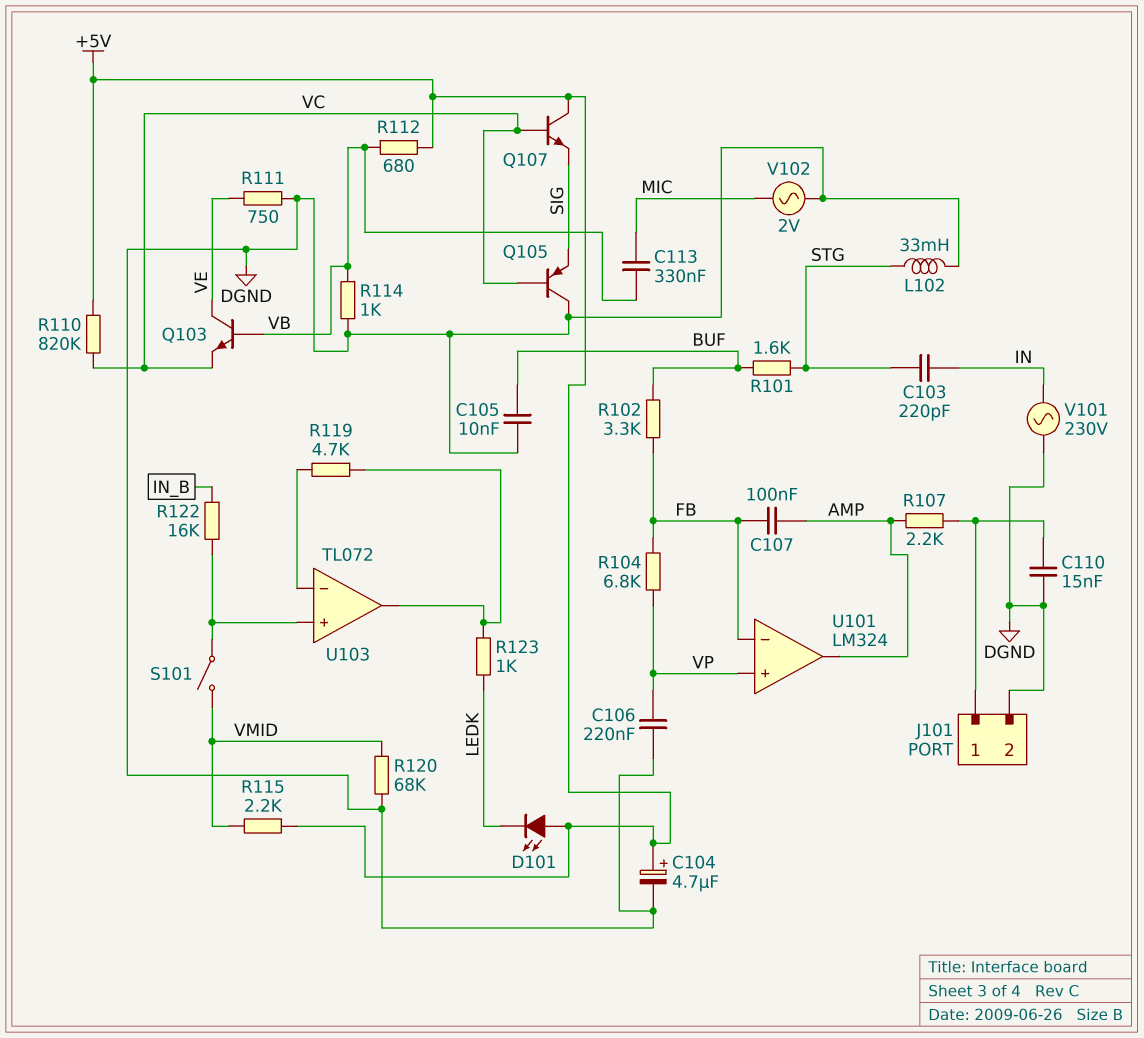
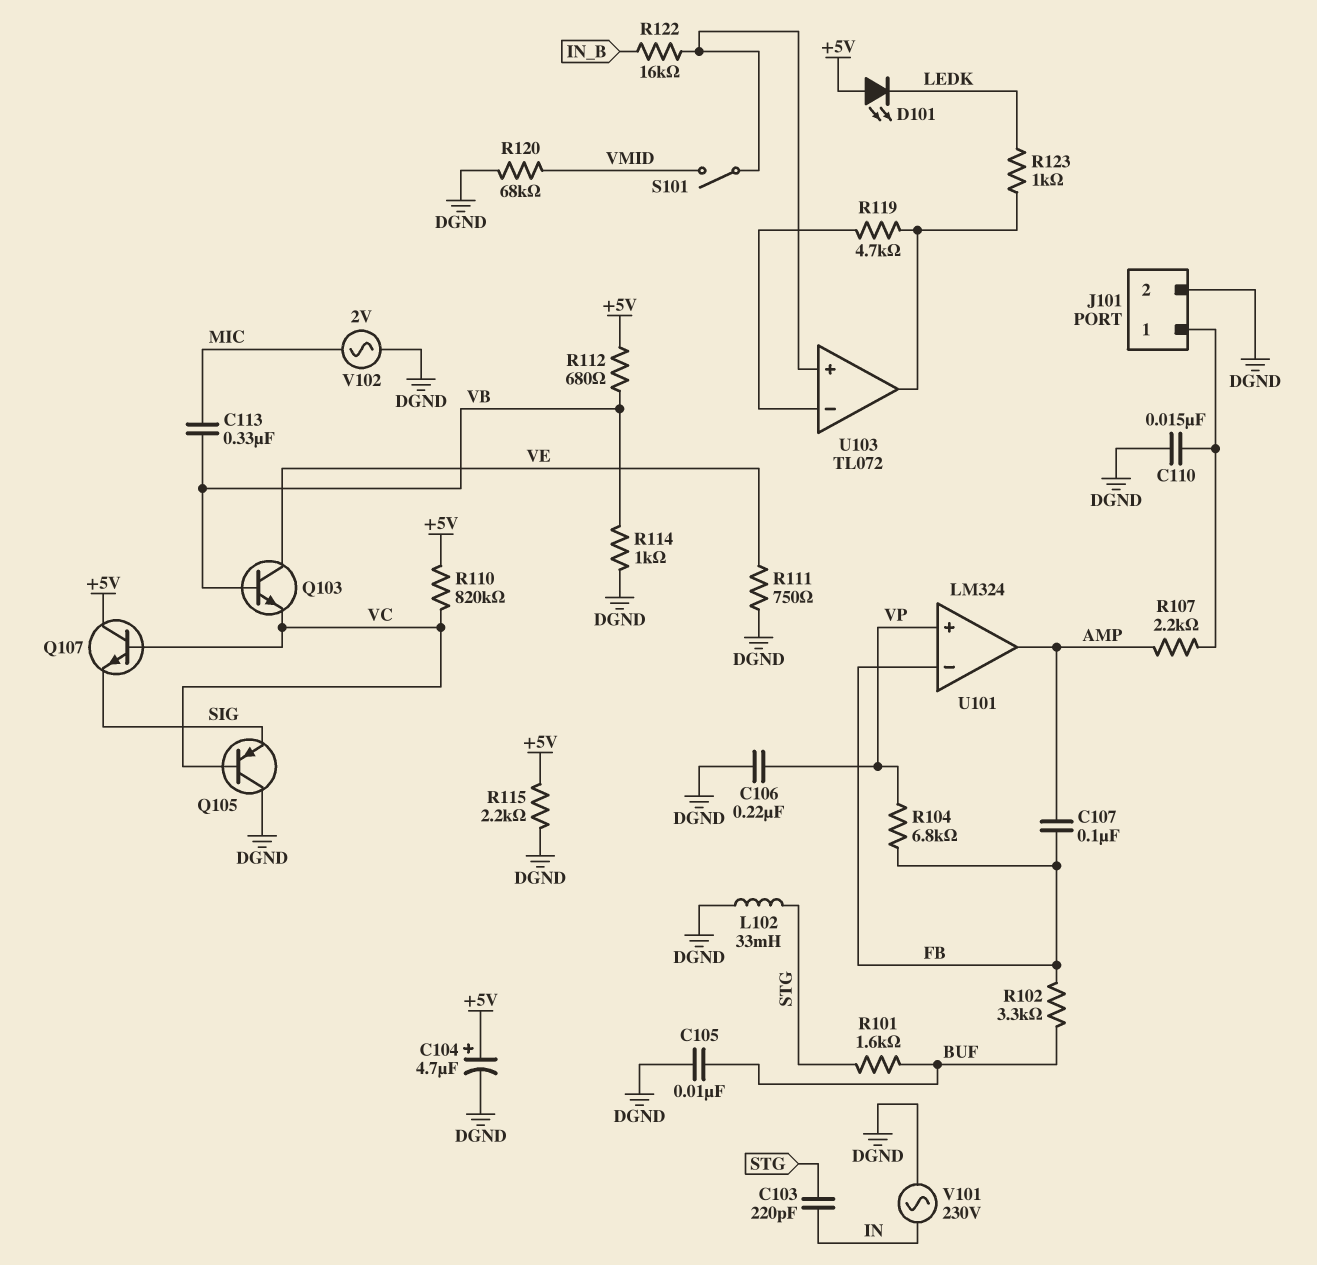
R115: 2.2k (+5V, VMID) -> 2.2k (+5V, DGND)

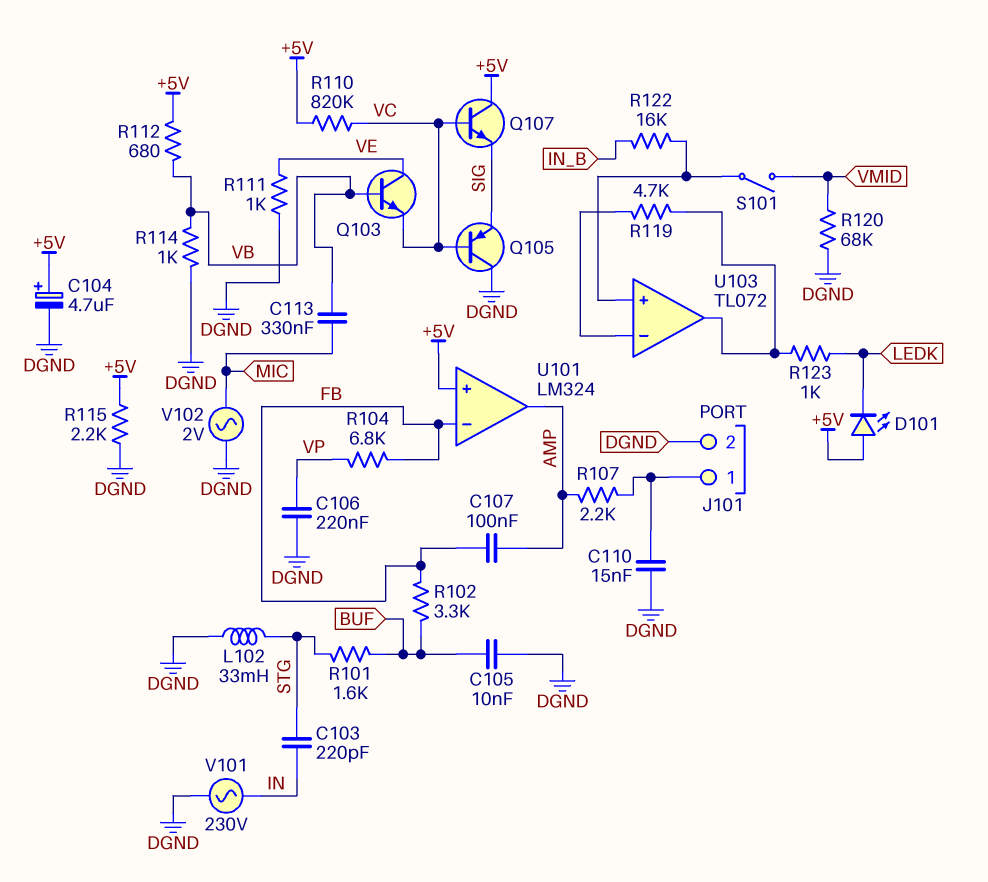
R111: 750 (DGND, VE) -> 1k (DGND, VE)
U101 pin in+: VP -> +5V

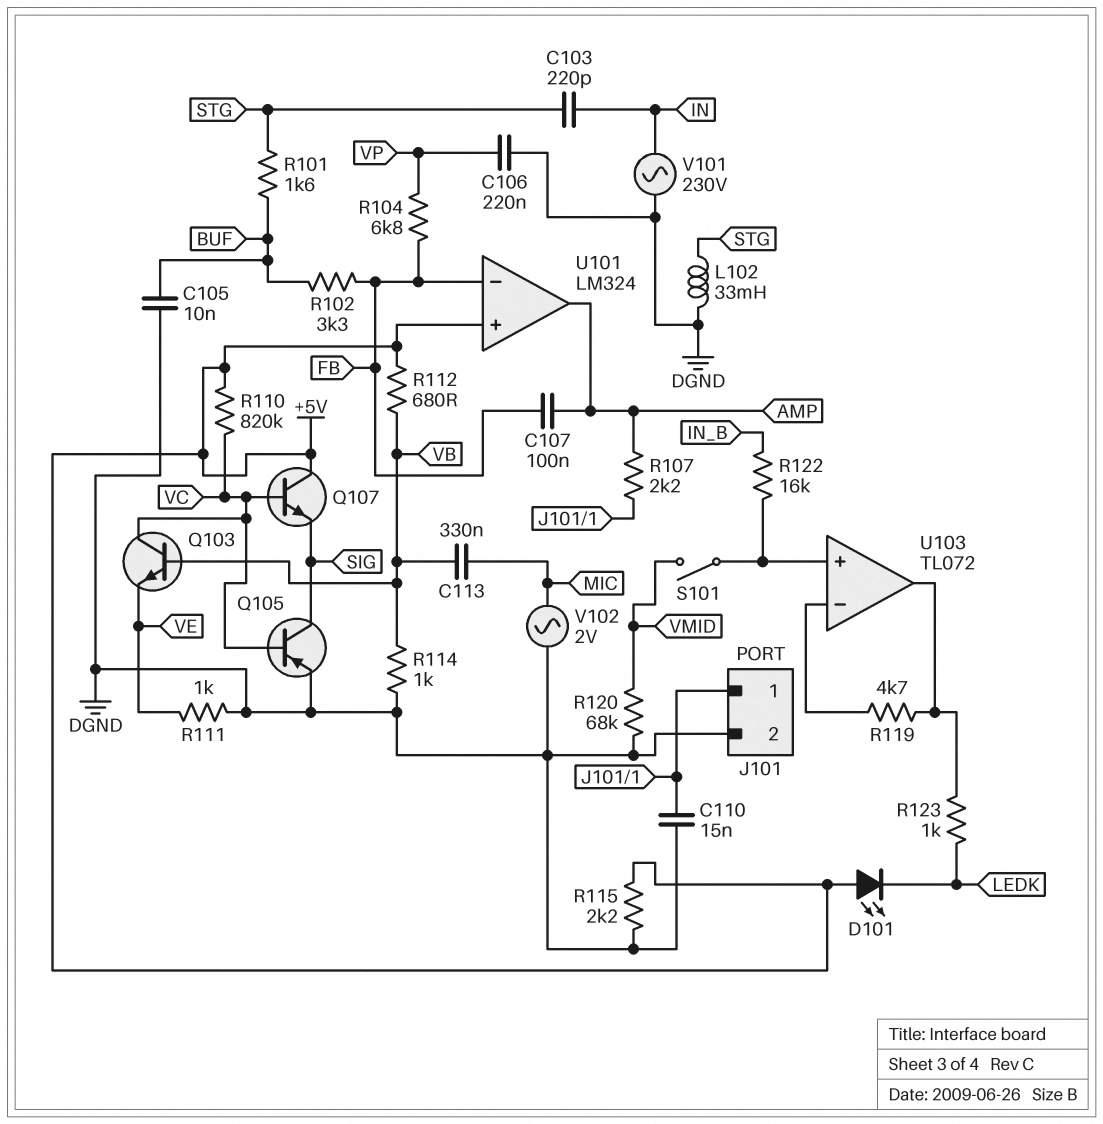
C104: 4.7uF (plus +5V, minus DGND) -> none
Q103: NPN (B VB, C VE, E VC) -> NPN (B VB, C VC, E VE)
Q105: PNP (B VC, C DGND, E SIG) -> PNP (B VC, C SIG, E DGND)

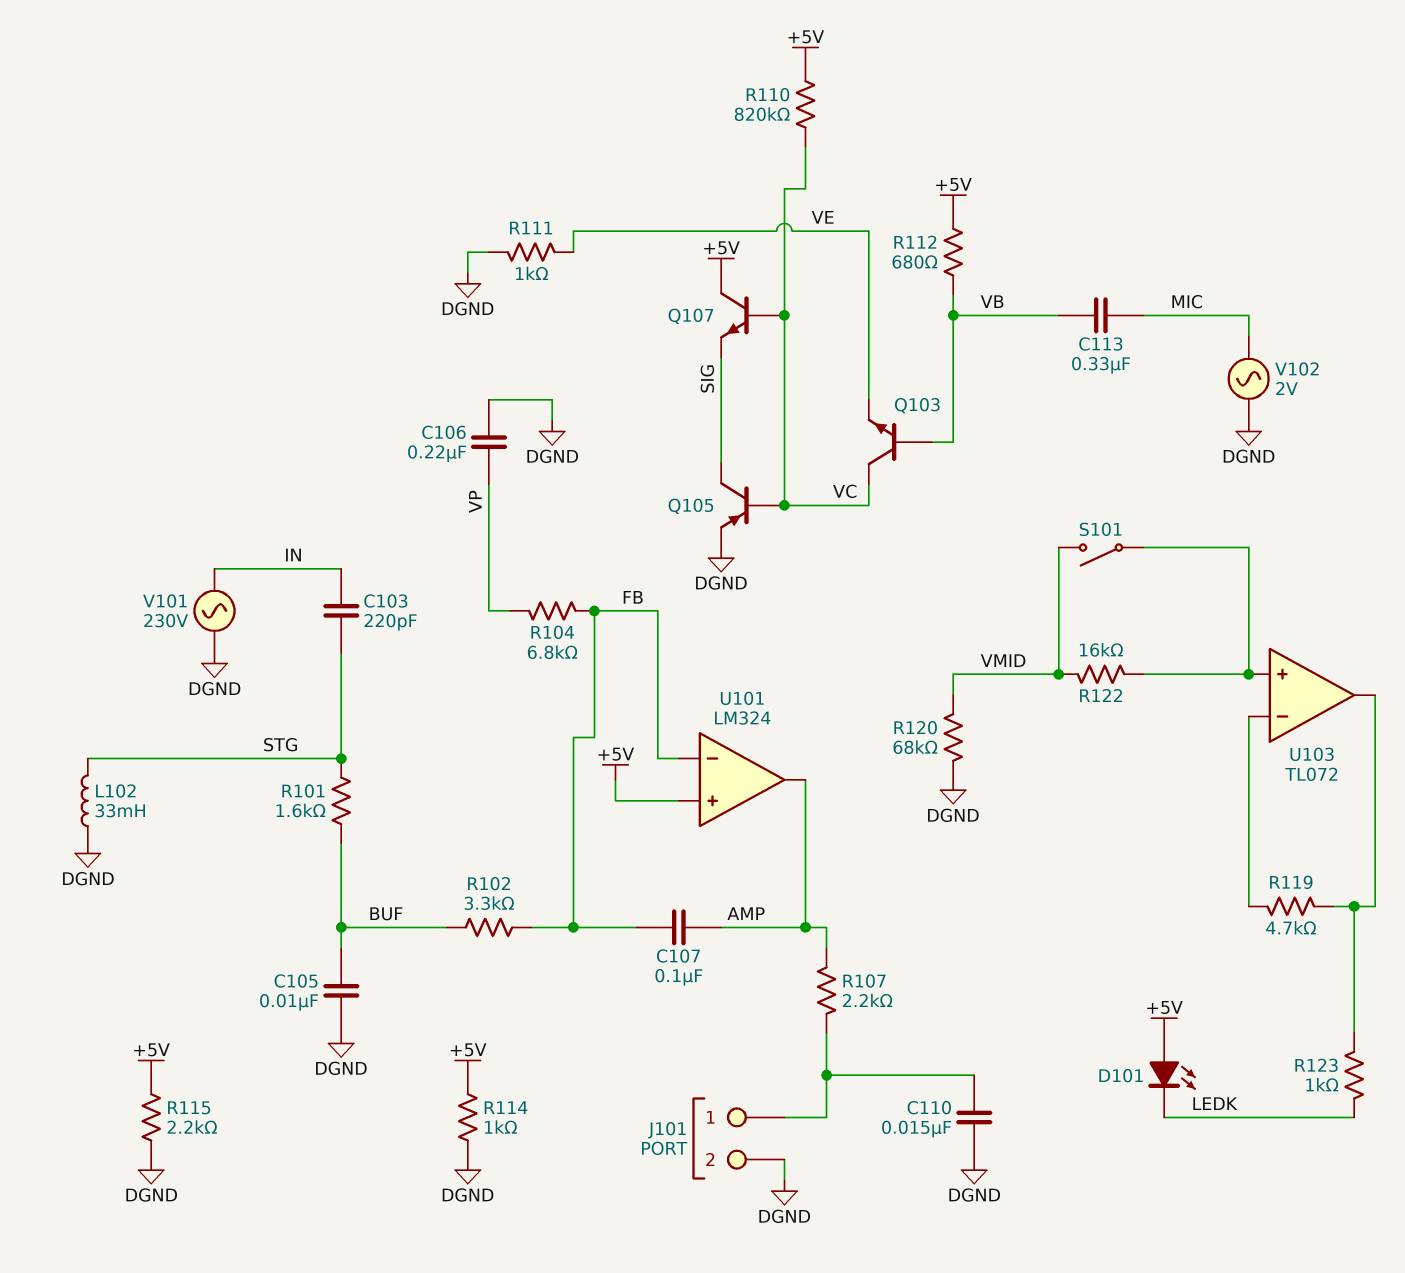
R114: 1k (DGND, VB) -> 1k (+5V, DGND)
R122: 16k (IN_B, U103/in+) -> 16k (U103/in+, VMID)

